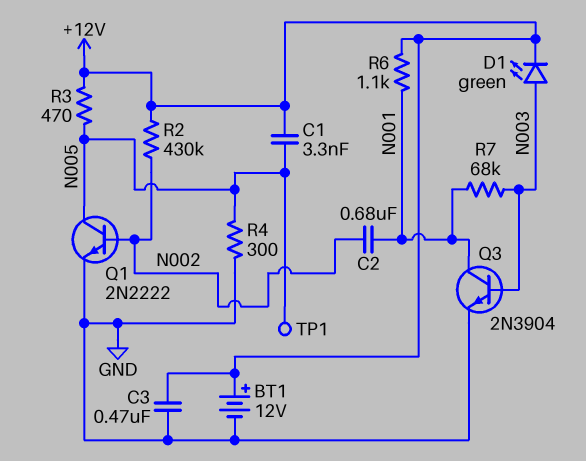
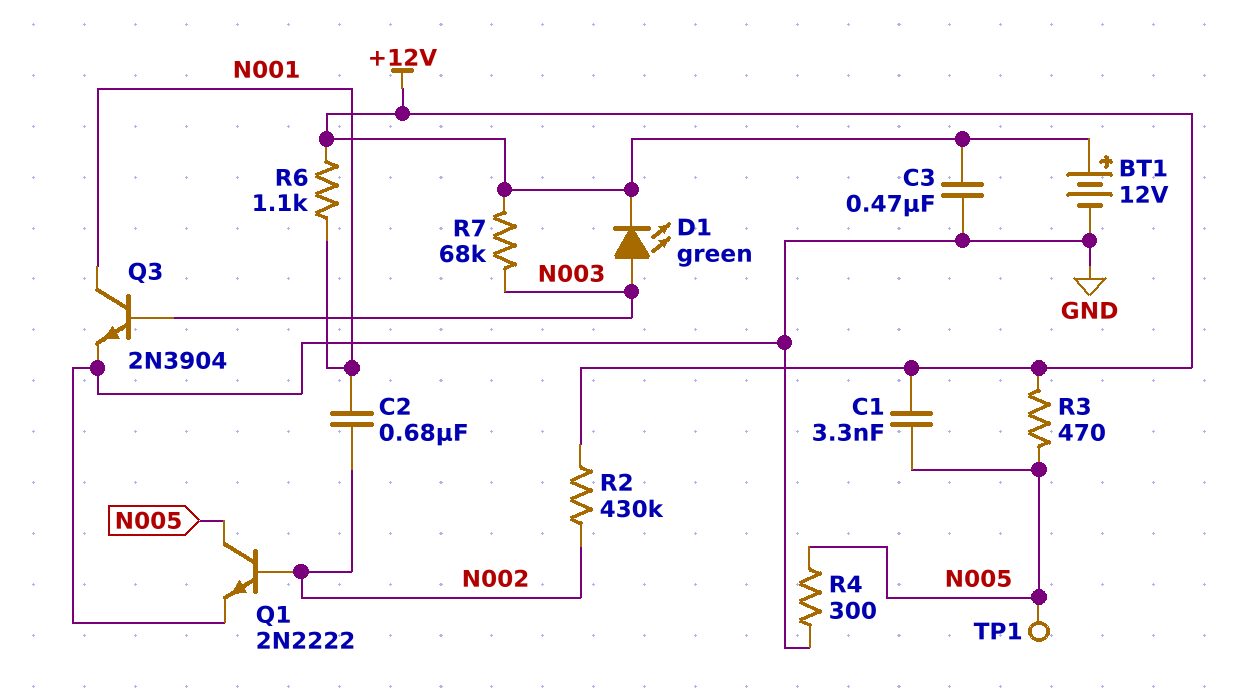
R7: 68k (N001, N003) -> 68k (+12V, N003)

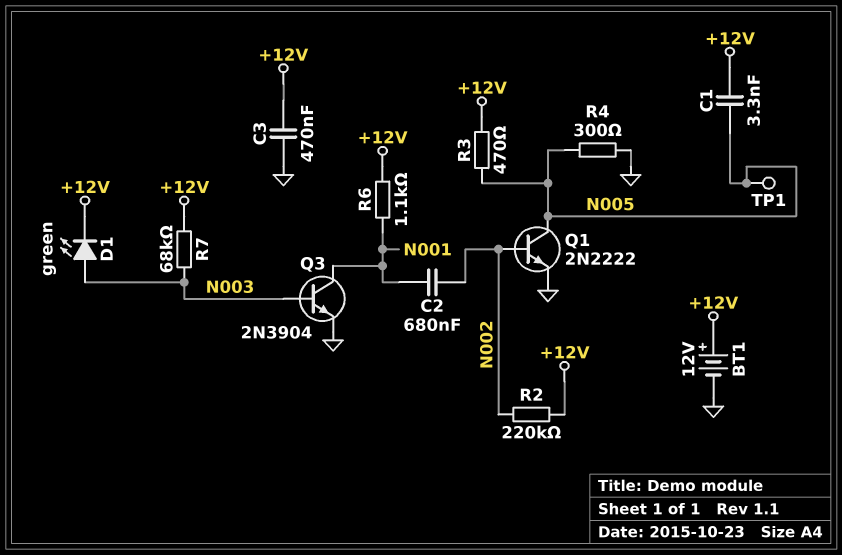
R2: 430k (+12V, N002) -> 220k (+12V, N002)

